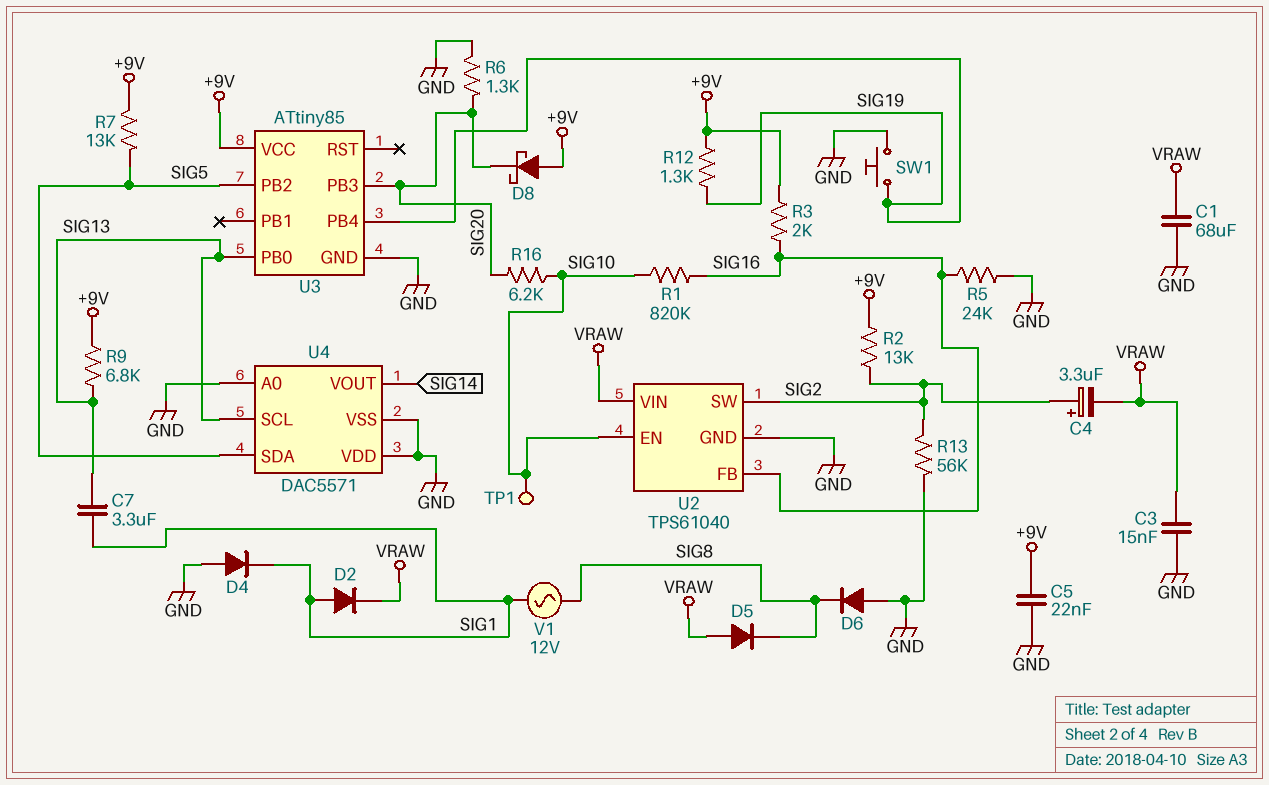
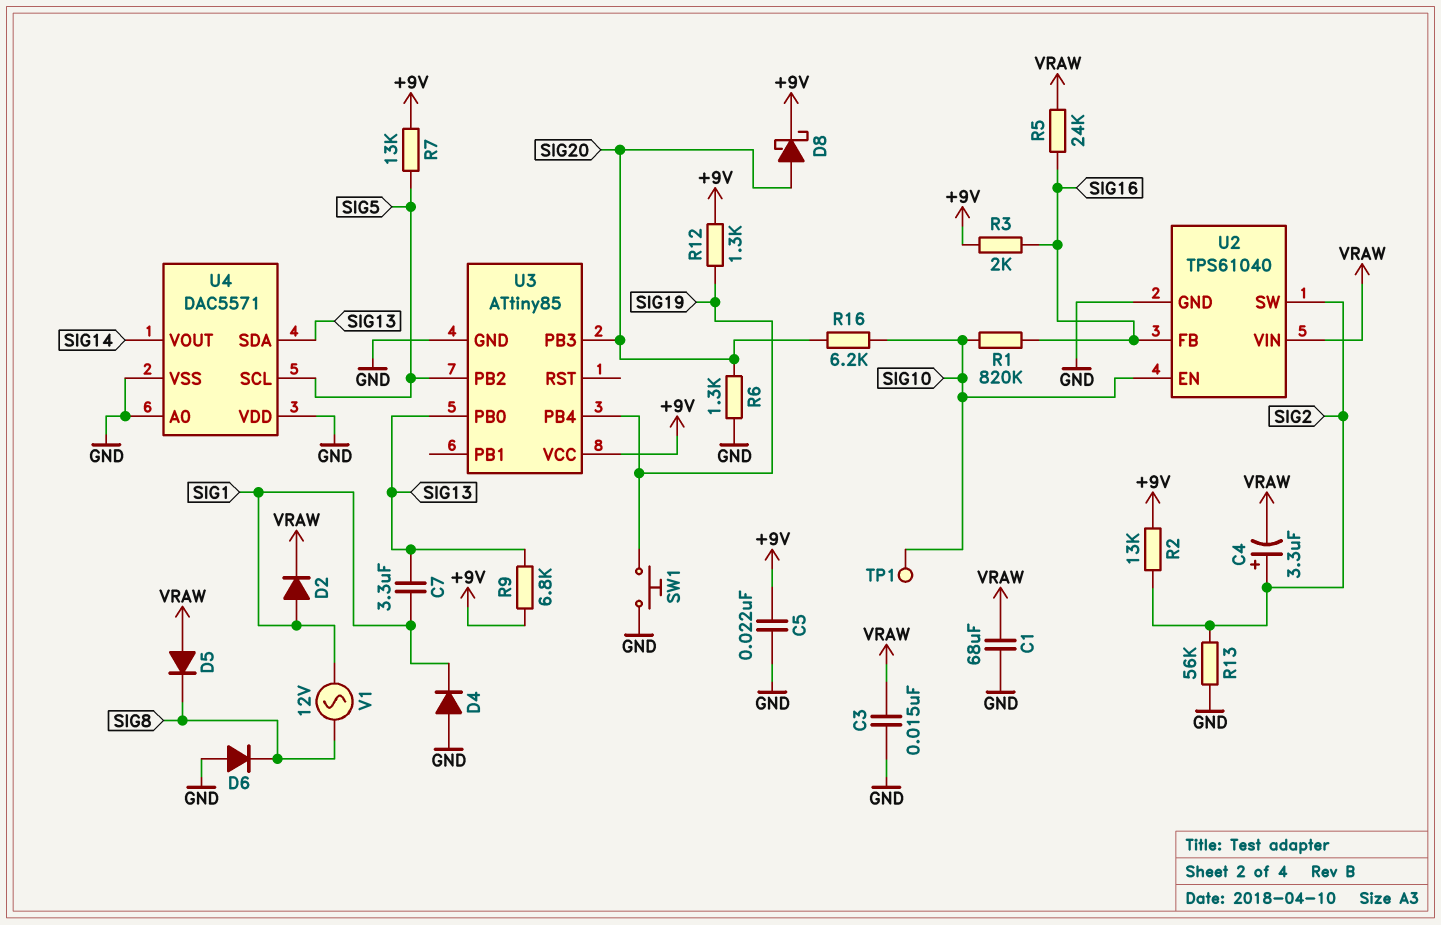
D8: schottky (A +9V, K SIG20) -> schottky (A SIG20, K +9V)
R5: 24k (GND, SIG16) -> 24k (SIG16, VRAW)
U4 pin SCL: SIG13 -> SIG5
U4 pin SDA: SIG5 -> SIG13

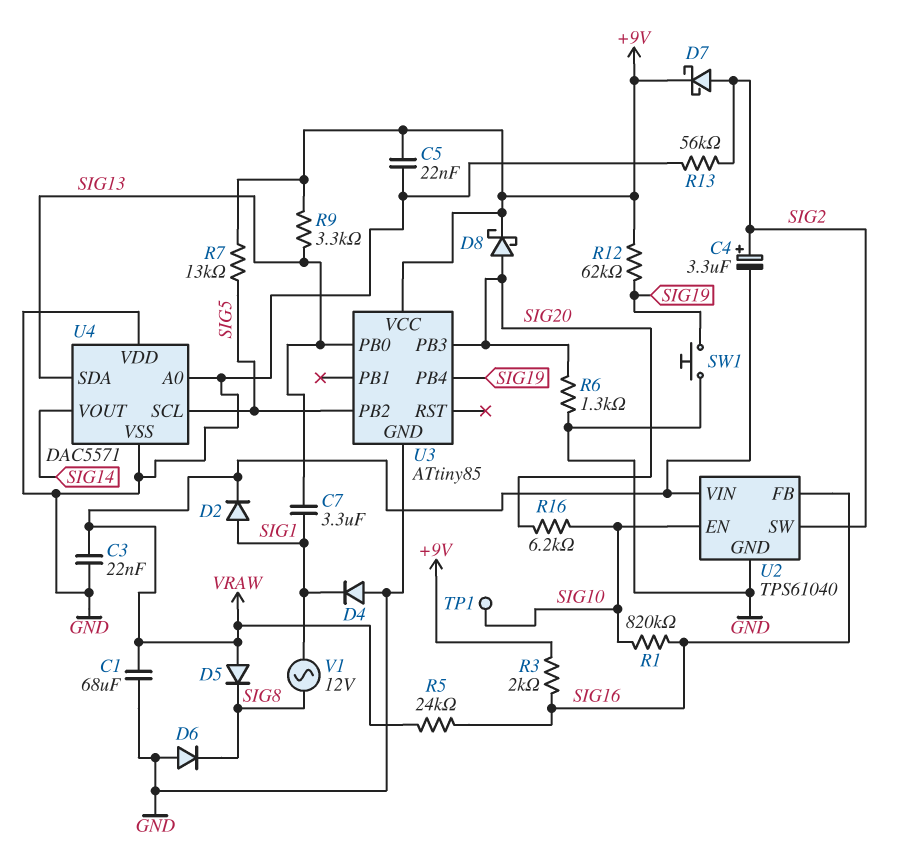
C3: 15nF (GND, VRAW) -> 22nF (GND, VRAW)
D7: none -> schottky (A SIG2, K +9V)
R2: 13k (+9V, SIG2) -> none
R9: 6.8k (+9V, SIG13) -> 3.3k (+9V, SIG13)
R12: 1.3k (+9V, SIG19) -> 62k (+9V, SIG19)

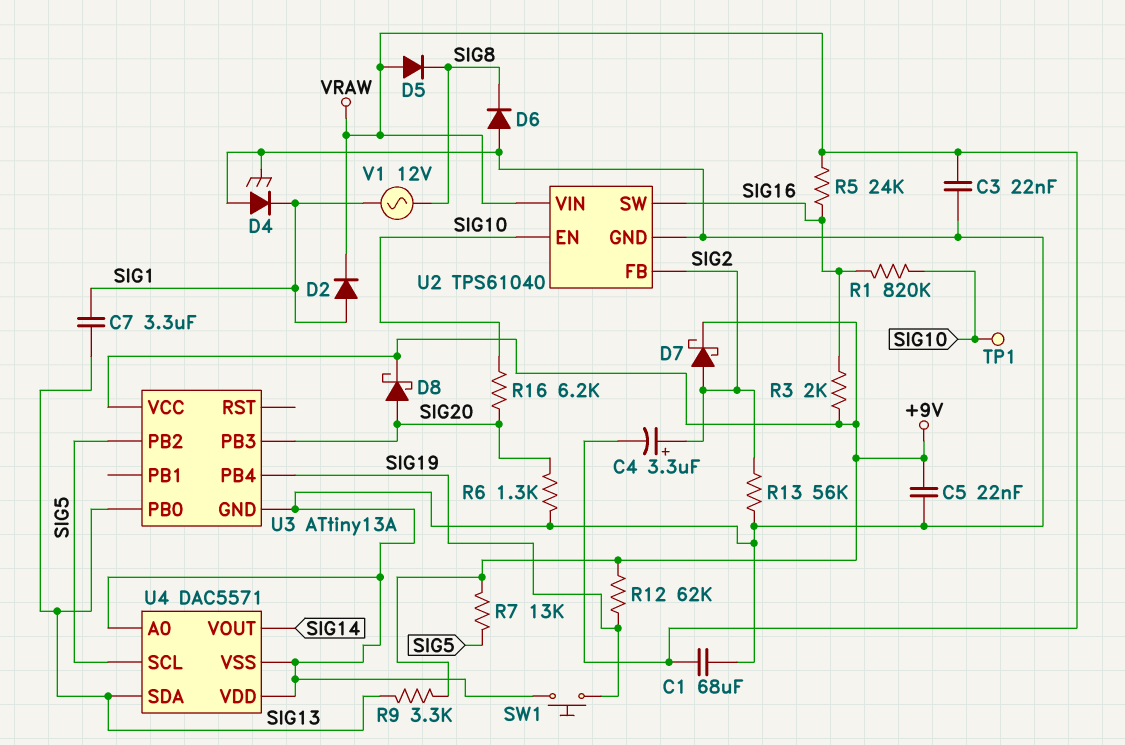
U2 pin FB: SIG16 -> SIG2
U2 pin SW: SIG2 -> SIG16
U3: ATtiny85 -> ATtiny13A

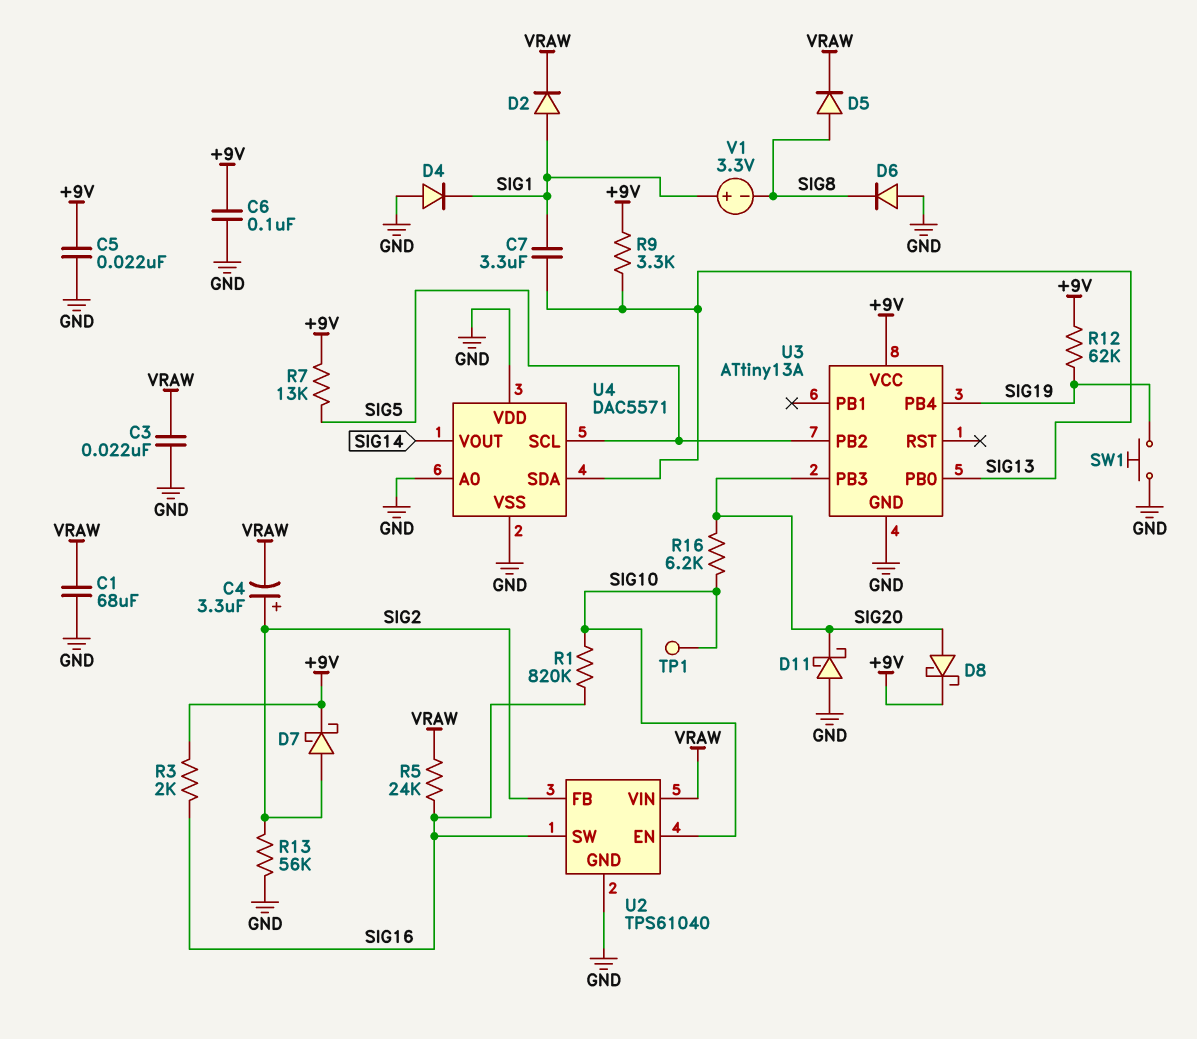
C6: none -> 100nF (+9V, GND)
D5: diode (A VRAW, K SIG8) -> diode (A SIG8, K VRAW)
D11: none -> schottky (A GND, K SIG20)
R6: 1.3k (GND, SIG20) -> none
V1: AC 12V (SIG1, SIG8) -> 3.3V (plus SIG1, minus SIG8)

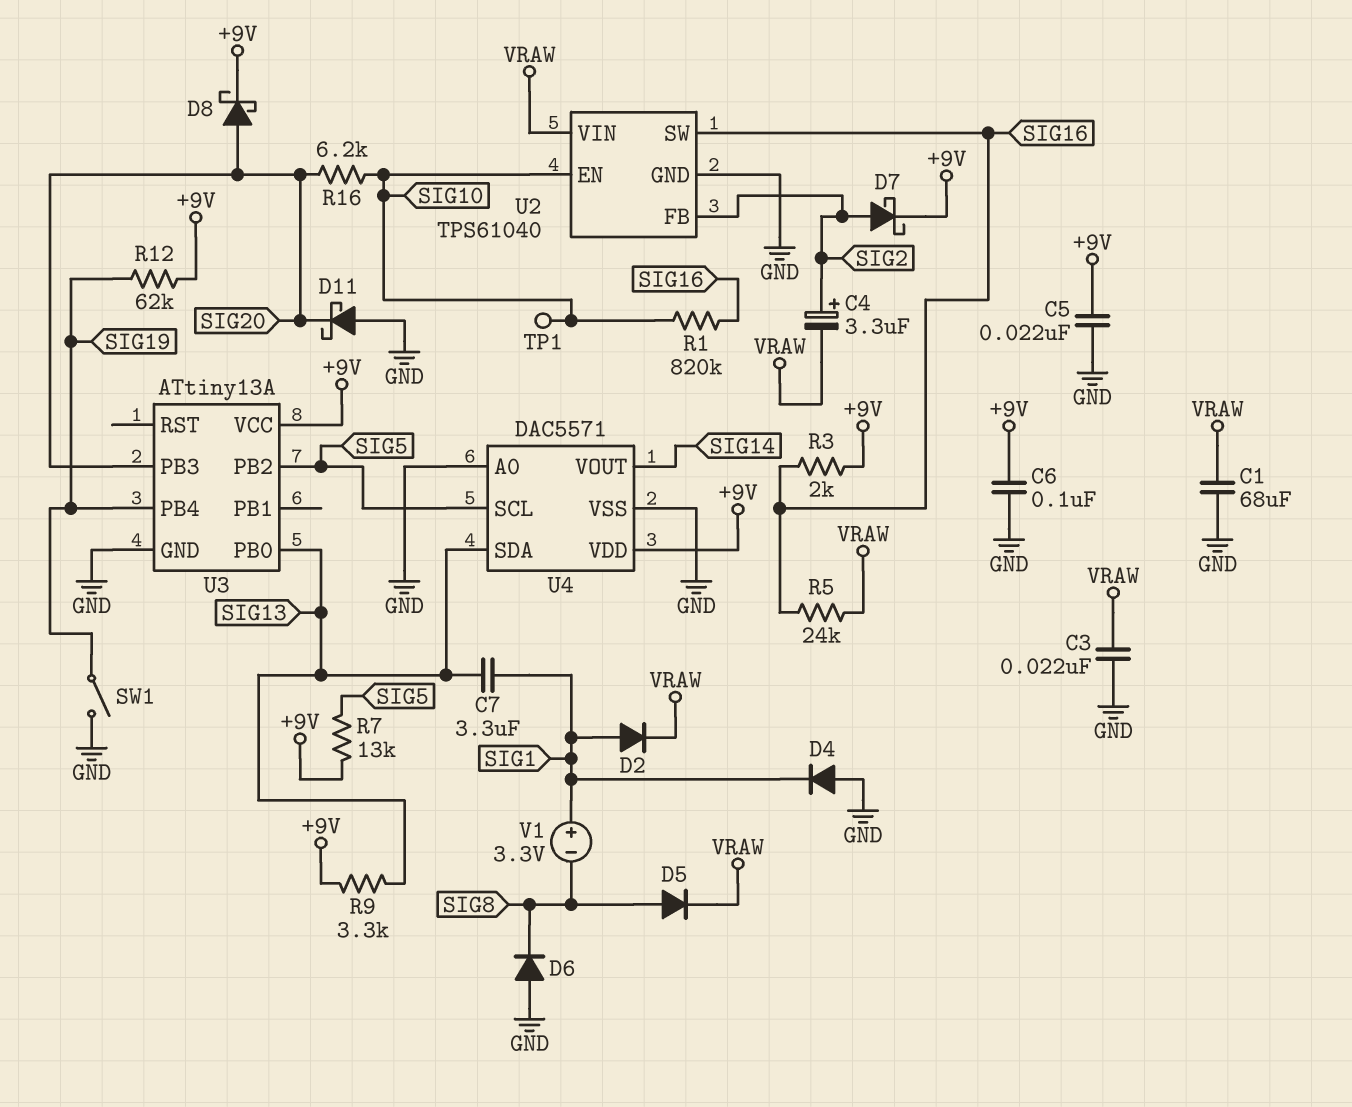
R13: 56k (GND, SIG2) -> none
SW1: button (GND, SIG19) -> switch (GND, SIG19)
U4 pin VDD: GND -> +9V

